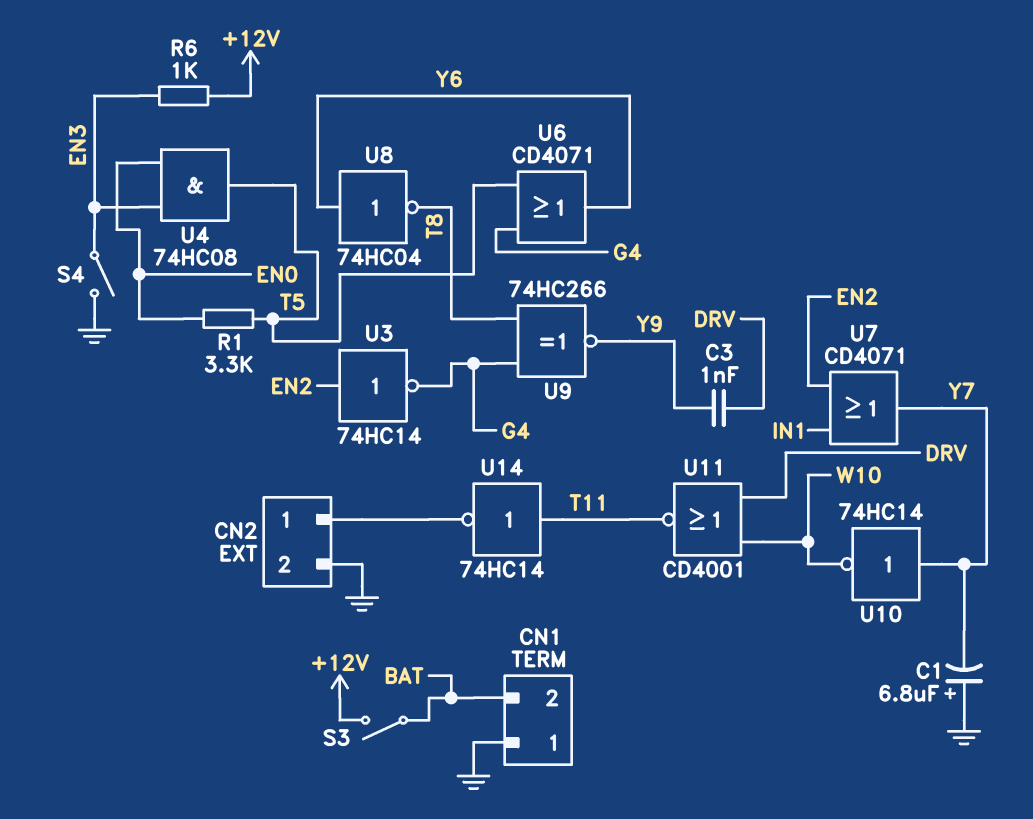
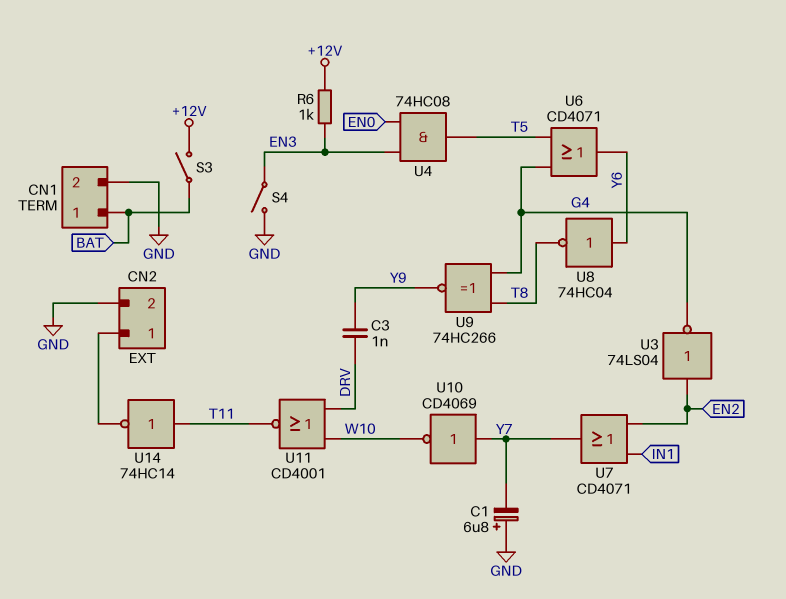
CN1 pin 1: GND -> BAT
CN1 pin 2: BAT -> GND
R1: 3.3k (EN0, T5) -> none
U3: NOT 74HC14 (in EN2, out G4) -> NOT 74LS04 (in EN2, out G4)
U10: NOT 74HC14 (in Y7, out W10) -> NOT CD4069 (in Y7, out W10)

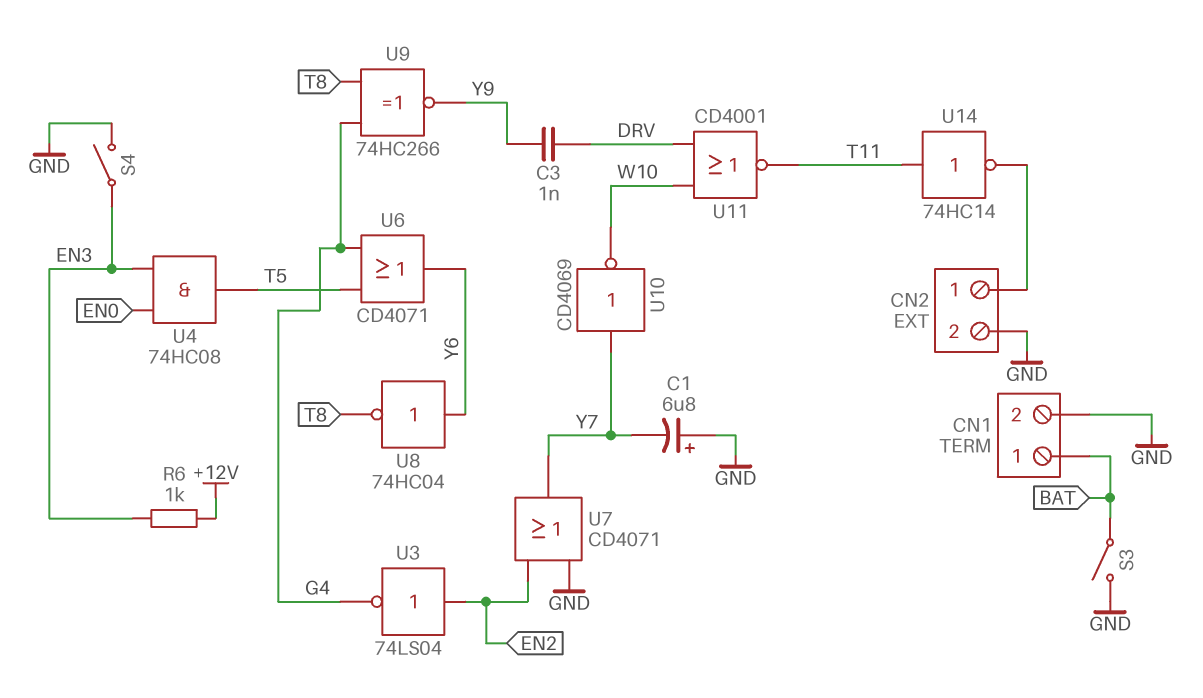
S3: switch (+12V, BAT) -> switch (BAT, GND)
U7: OR CD4071 (in EN2, in IN1, out Y7) -> OR CD4071 (in EN2, in GND, out Y7)

